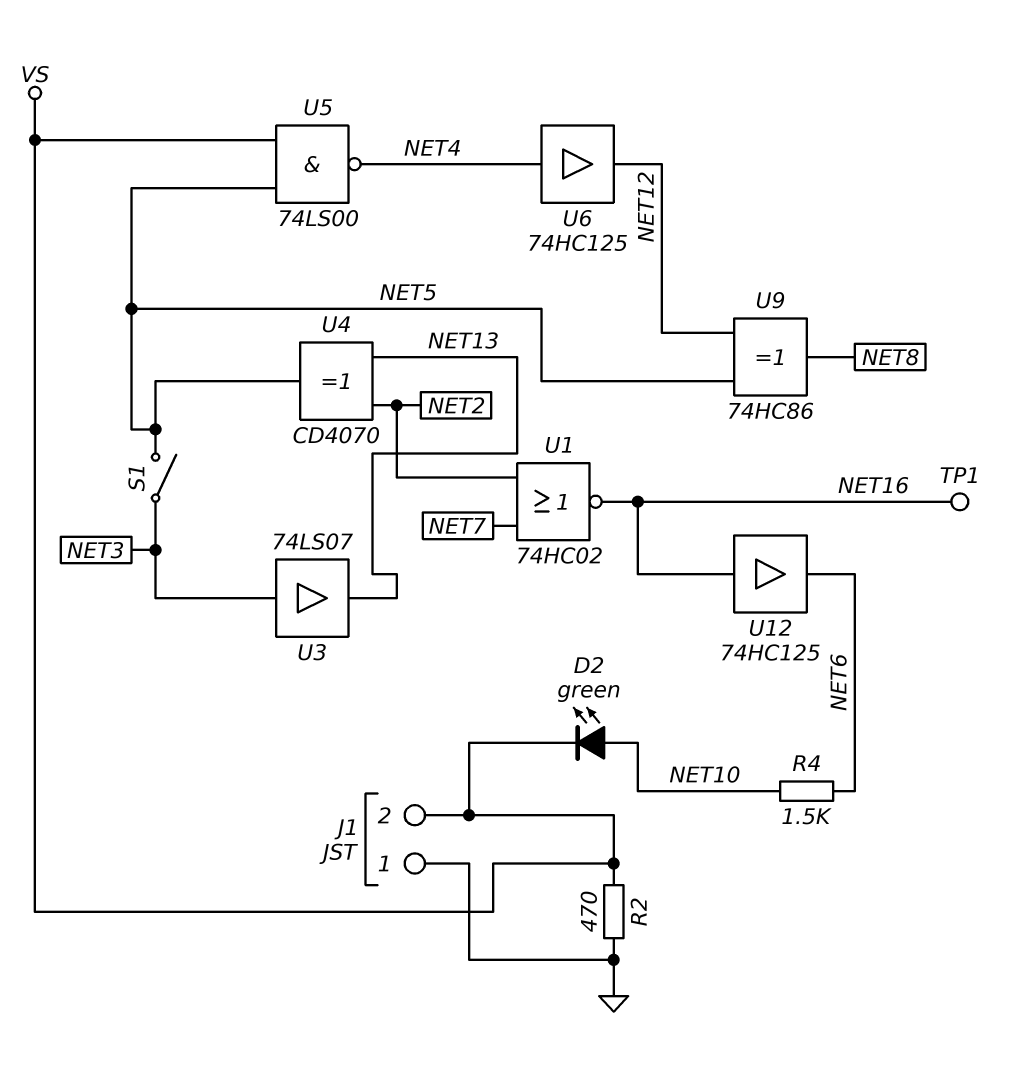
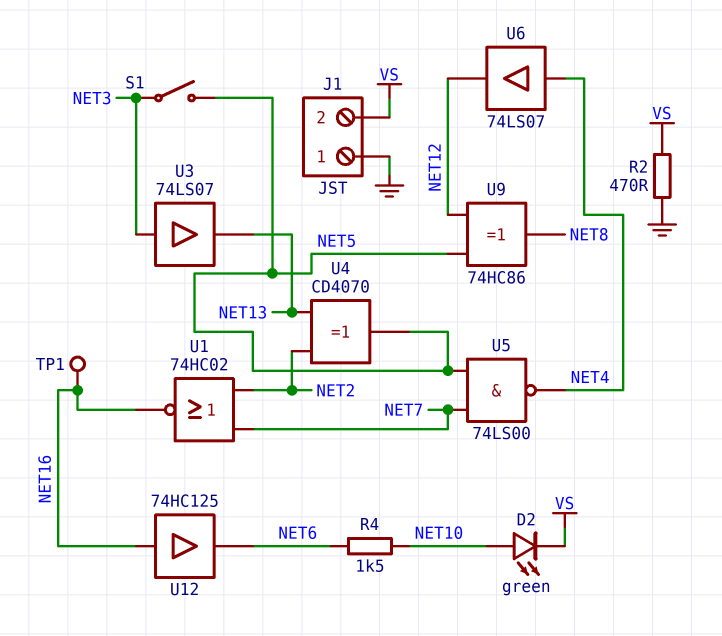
U5: NAND 74LS00 (in NET5, in VS, out NET4) -> NAND 74LS00 (in NET5, in NET7, out NET4)
U6: buffer 74HC125 (in NET4, out NET12) -> buffer 74LS07 (in NET4, out NET12)

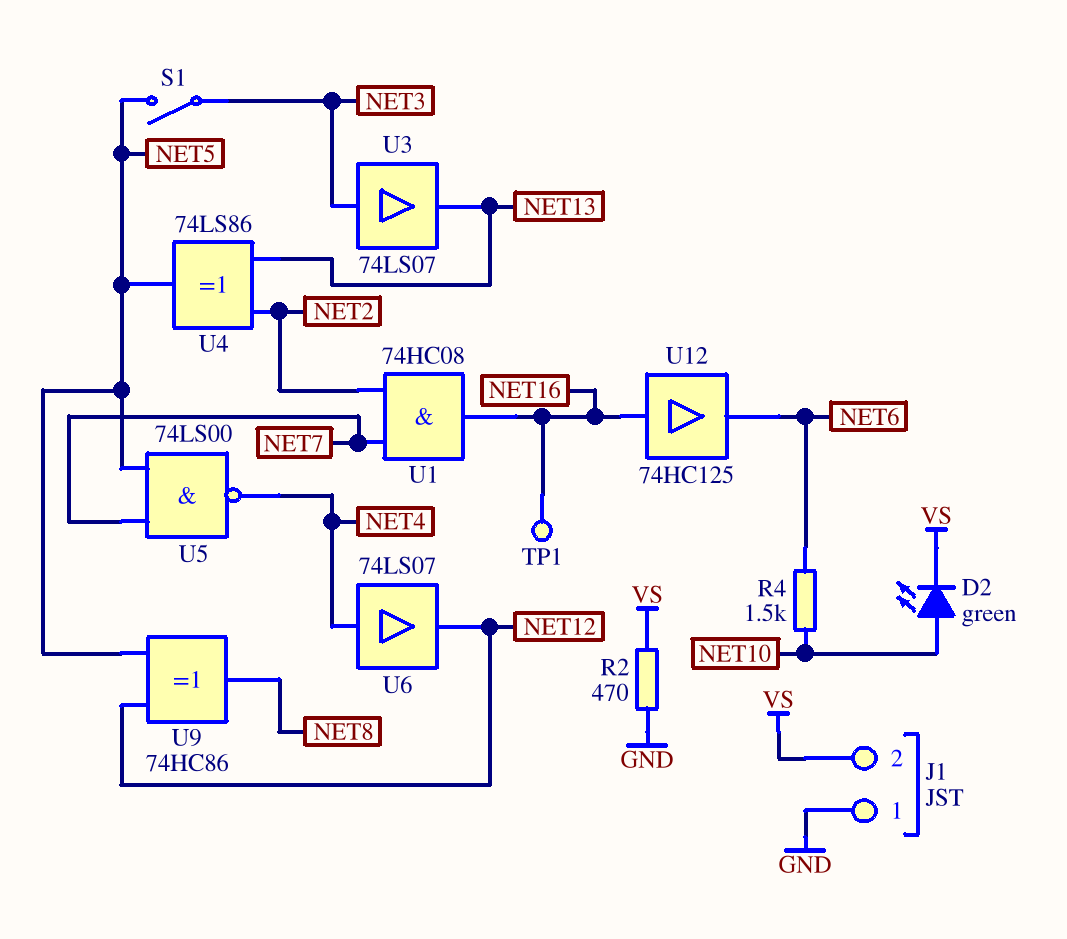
U1: NOR 74HC02 (in NET2, in NET7, out NET16) -> AND 74HC08 (in NET2, in NET7, out NET16)
U4: XOR CD4070 (in NET2, in NET13, out NET5) -> XOR 74LS86 (in NET2, in NET13, out NET5)

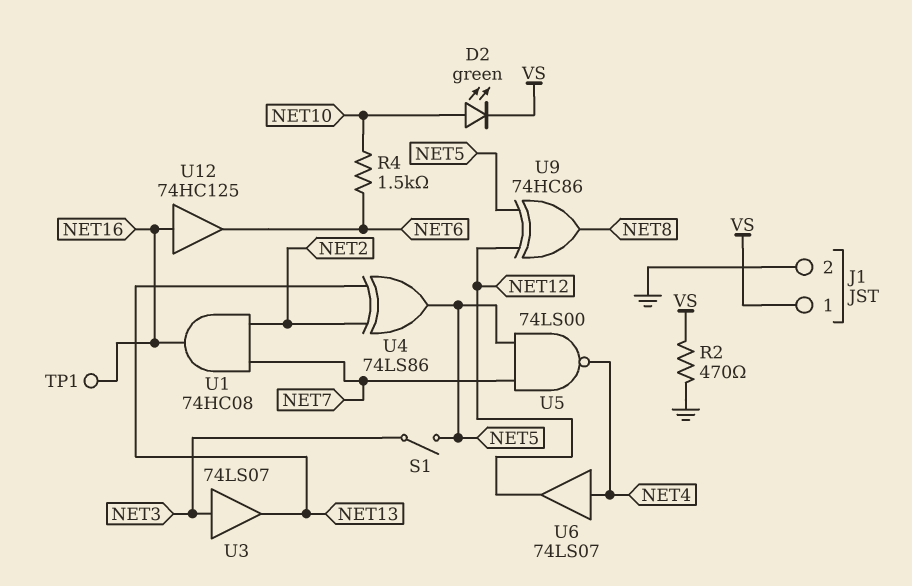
J1 pin 1: GND -> VS
J1 pin 2: VS -> GND

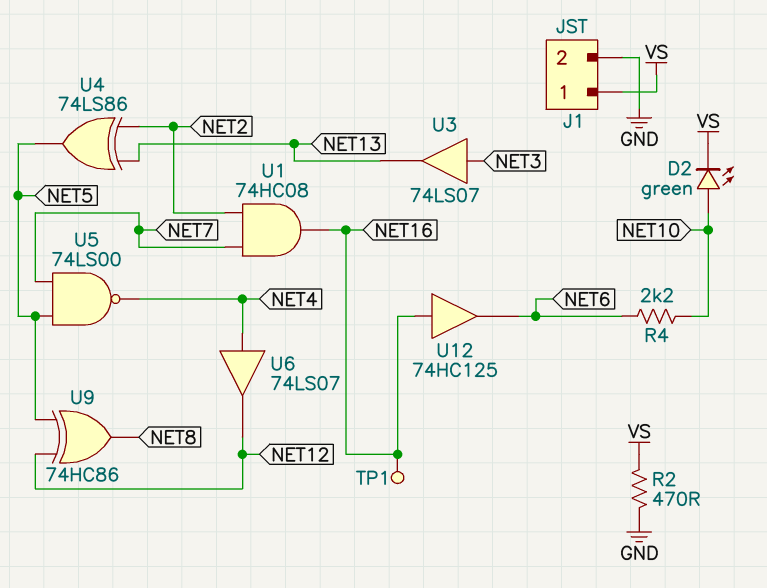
R4: 1.5k (NET6, NET10) -> 2.2k (NET6, NET10)
S1: switch (NET3, NET5) -> none

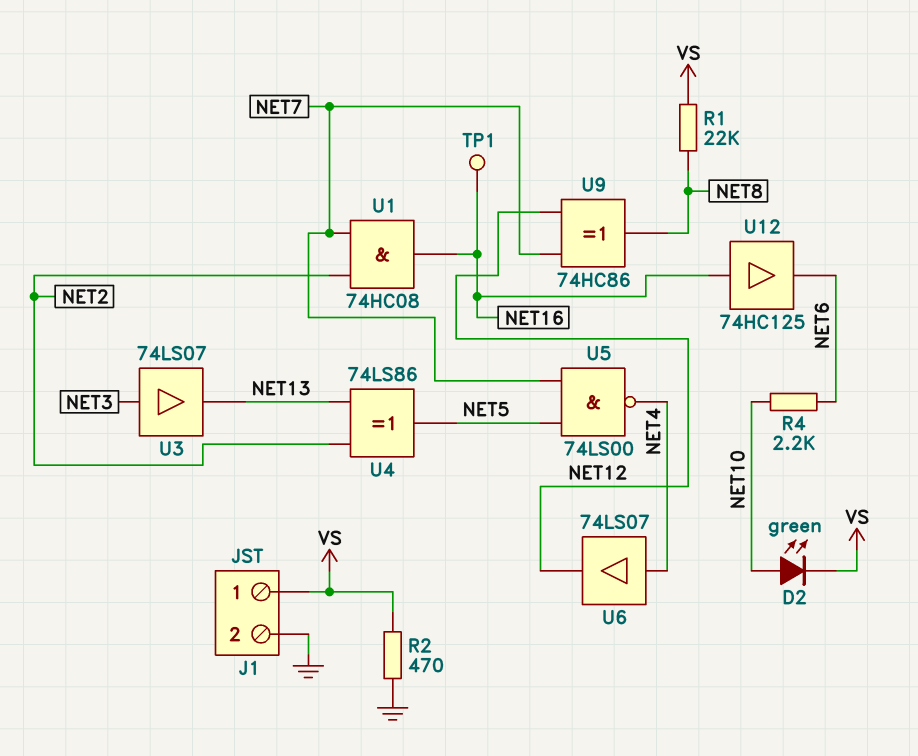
R1: none -> 22k (NET8, VS)
U9: XOR 74HC86 (in NET5, in NET12, out NET8) -> XOR 74HC86 (in NET7, in NET12, out NET8)

